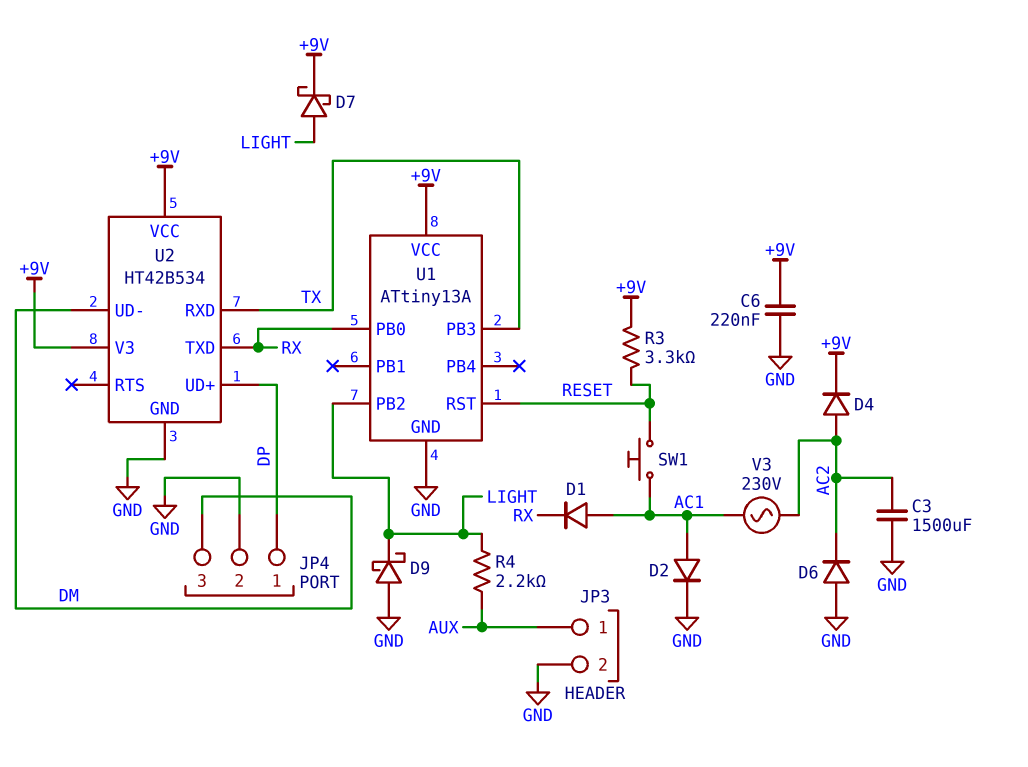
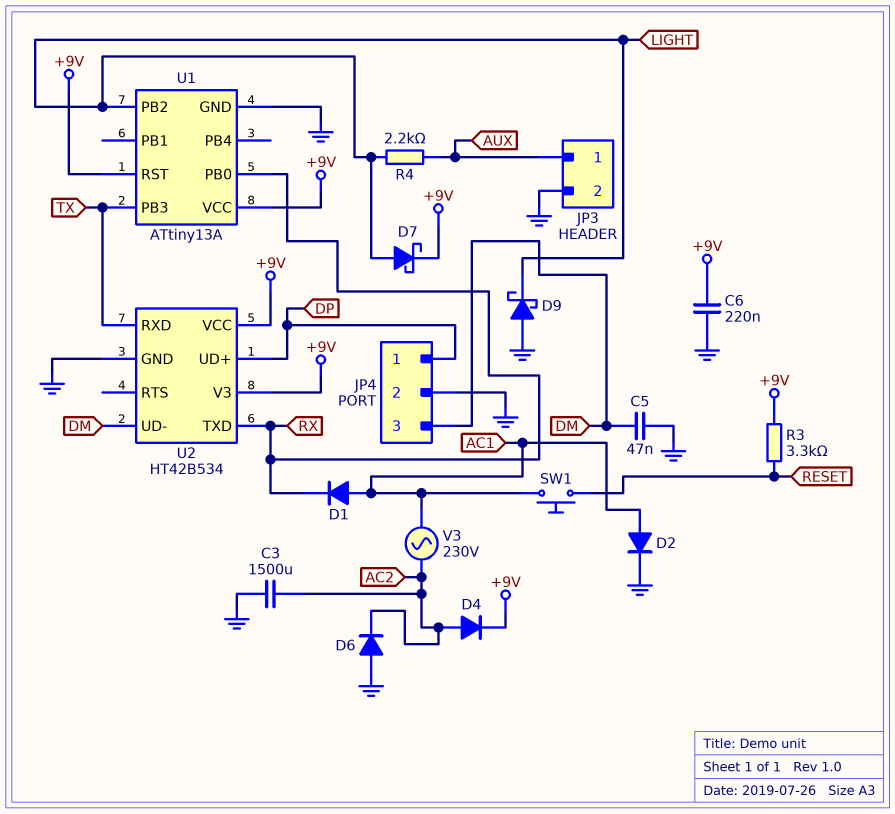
C5: none -> 47nF (DM, GND)
U1 pin RST: RESET -> +9V

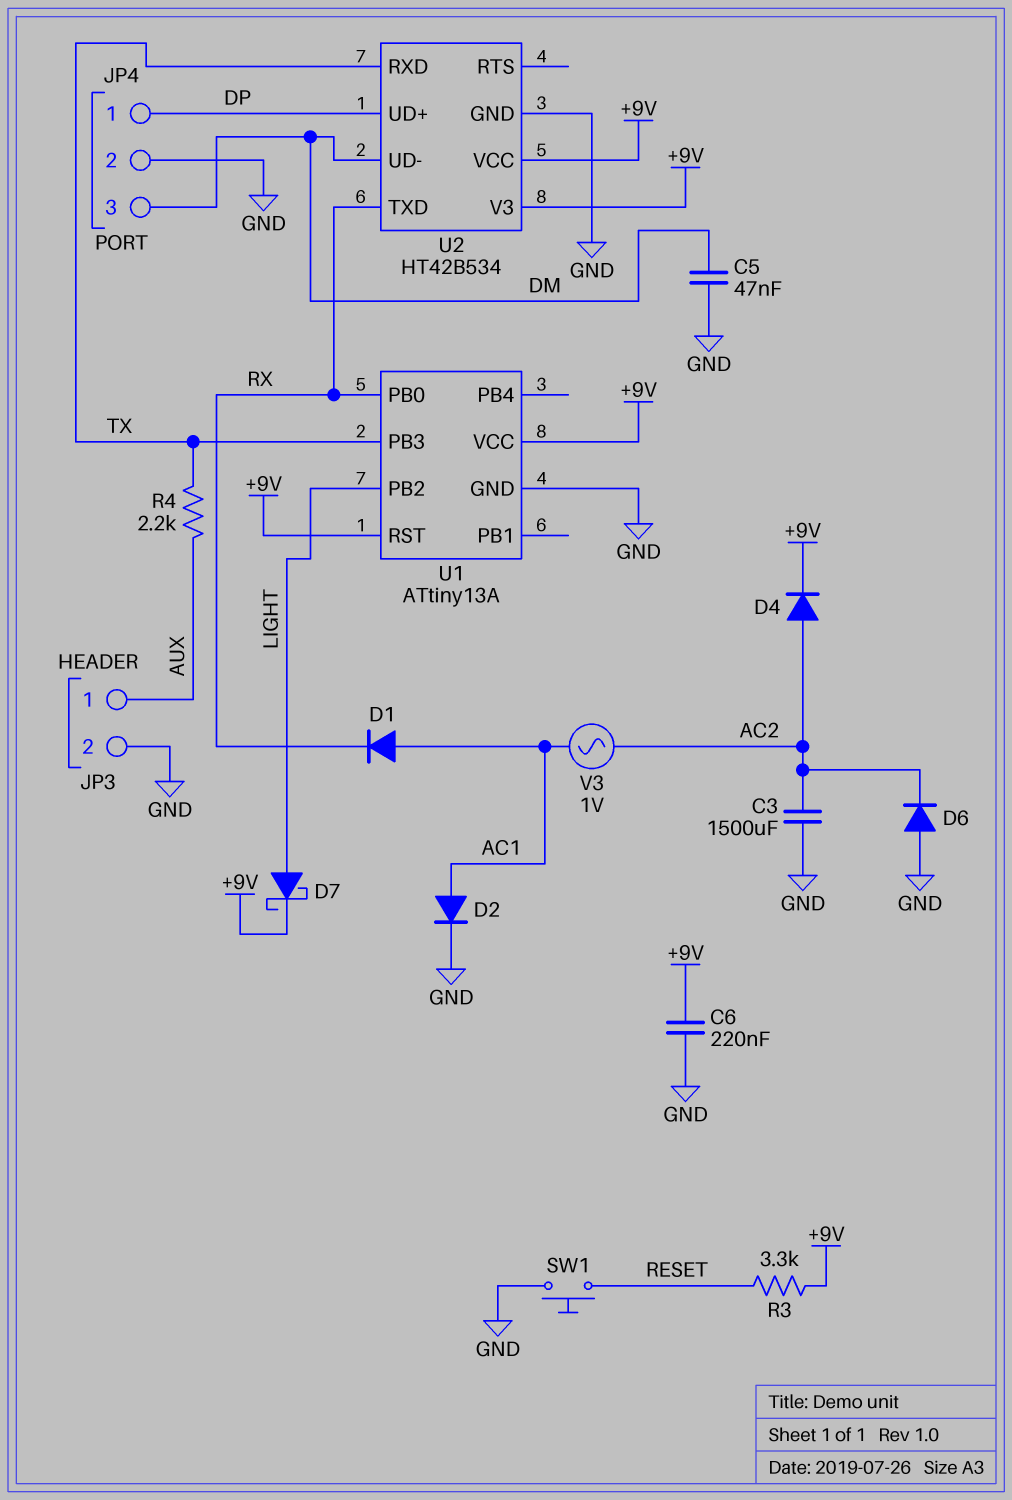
D9: schottky (A GND, K LIGHT) -> none
R4: 2.2k (AUX, LIGHT) -> 2.2k (AUX, TX)
SW1: button (AC1, RESET) -> button (GND, RESET)
V3: AC 230V (AC1, AC2) -> AC 1V (AC1, AC2)

